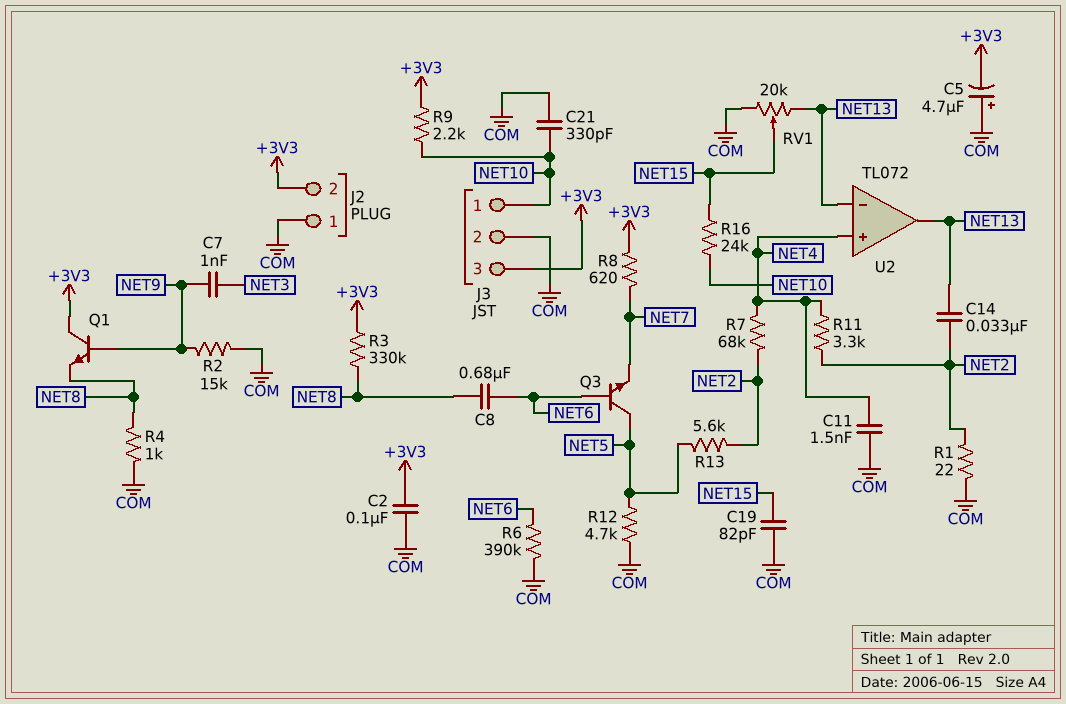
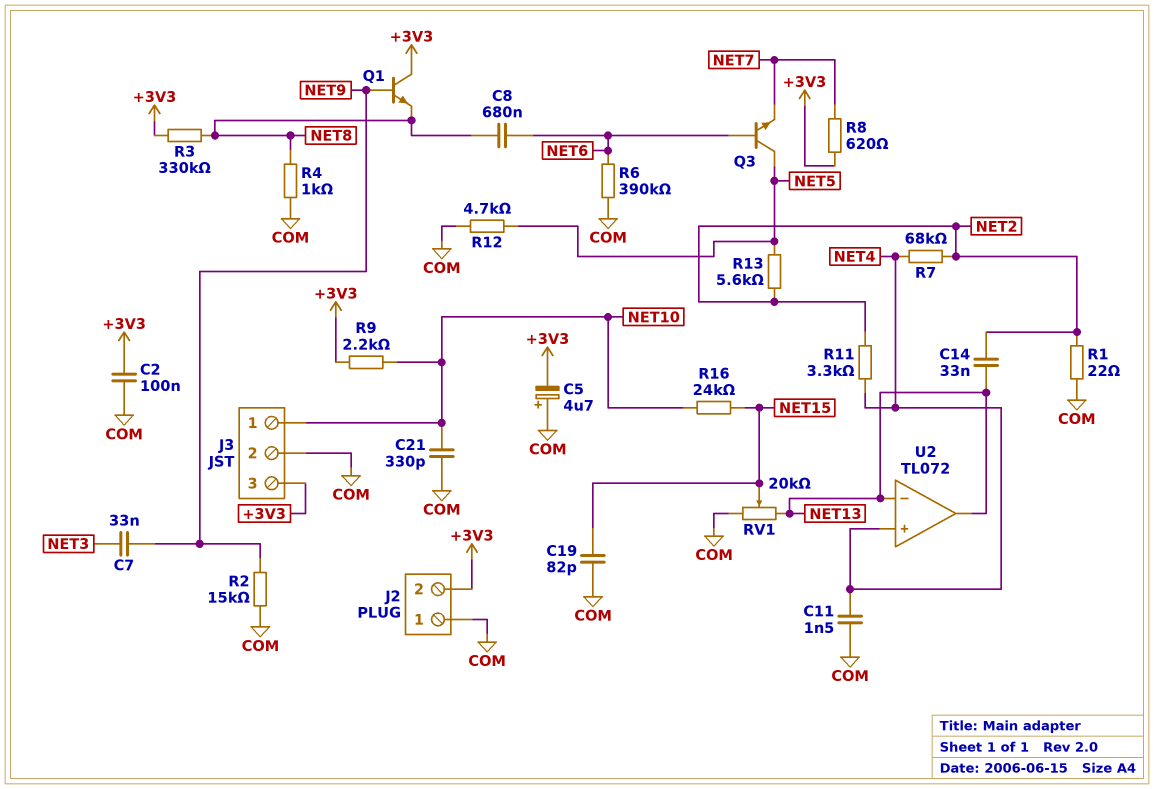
C7: 1nF (NET3, NET9) -> 33nF (NET3, NET9)

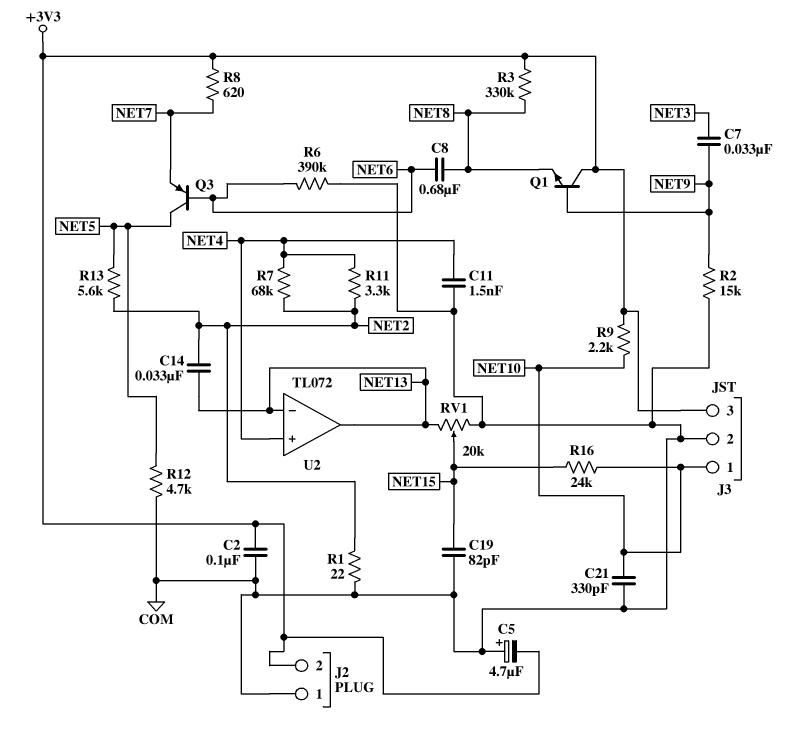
Q3: NPN (B NET6, C NET5, E NET7) -> PNP (B NET6, C NET5, E NET7)
R4: 1k (COM, NET8) -> none

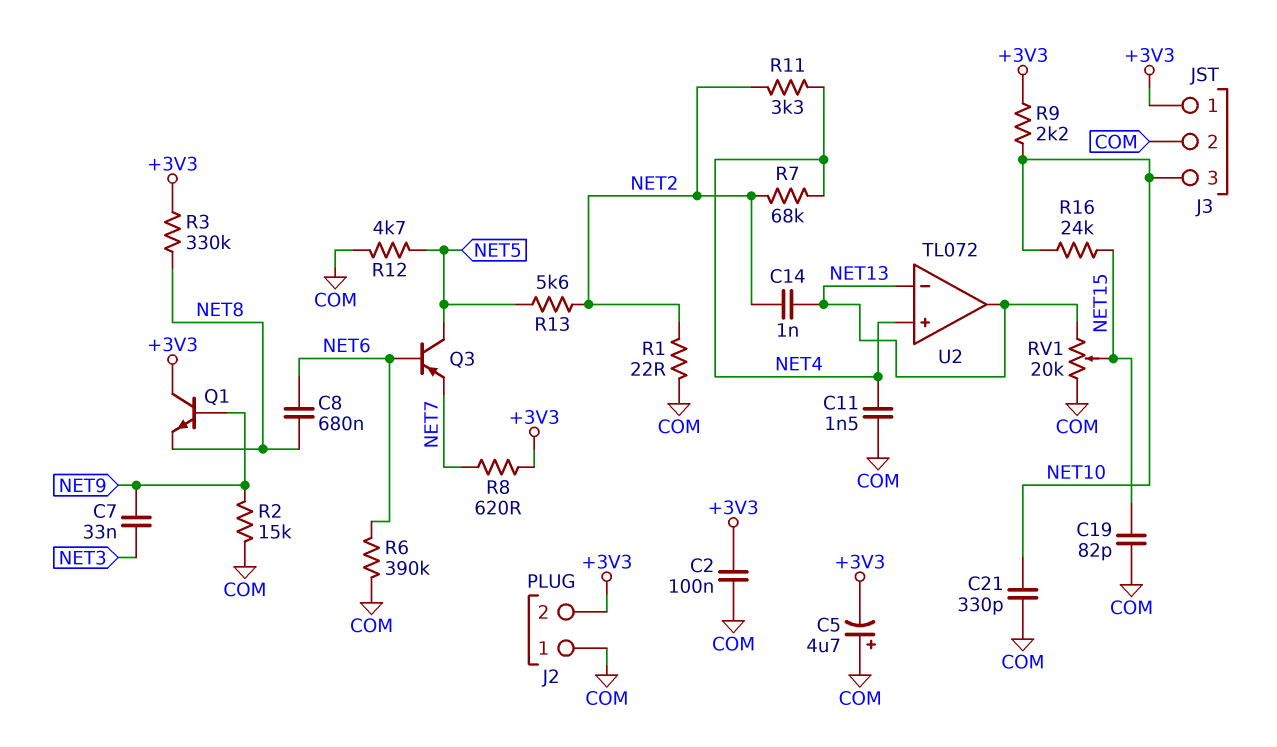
C14: 33nF (NET2, NET13) -> 1nF (NET2, NET13)
J3 pin 1: NET10 -> +3V3
J3 pin 3: +3V3 -> NET10

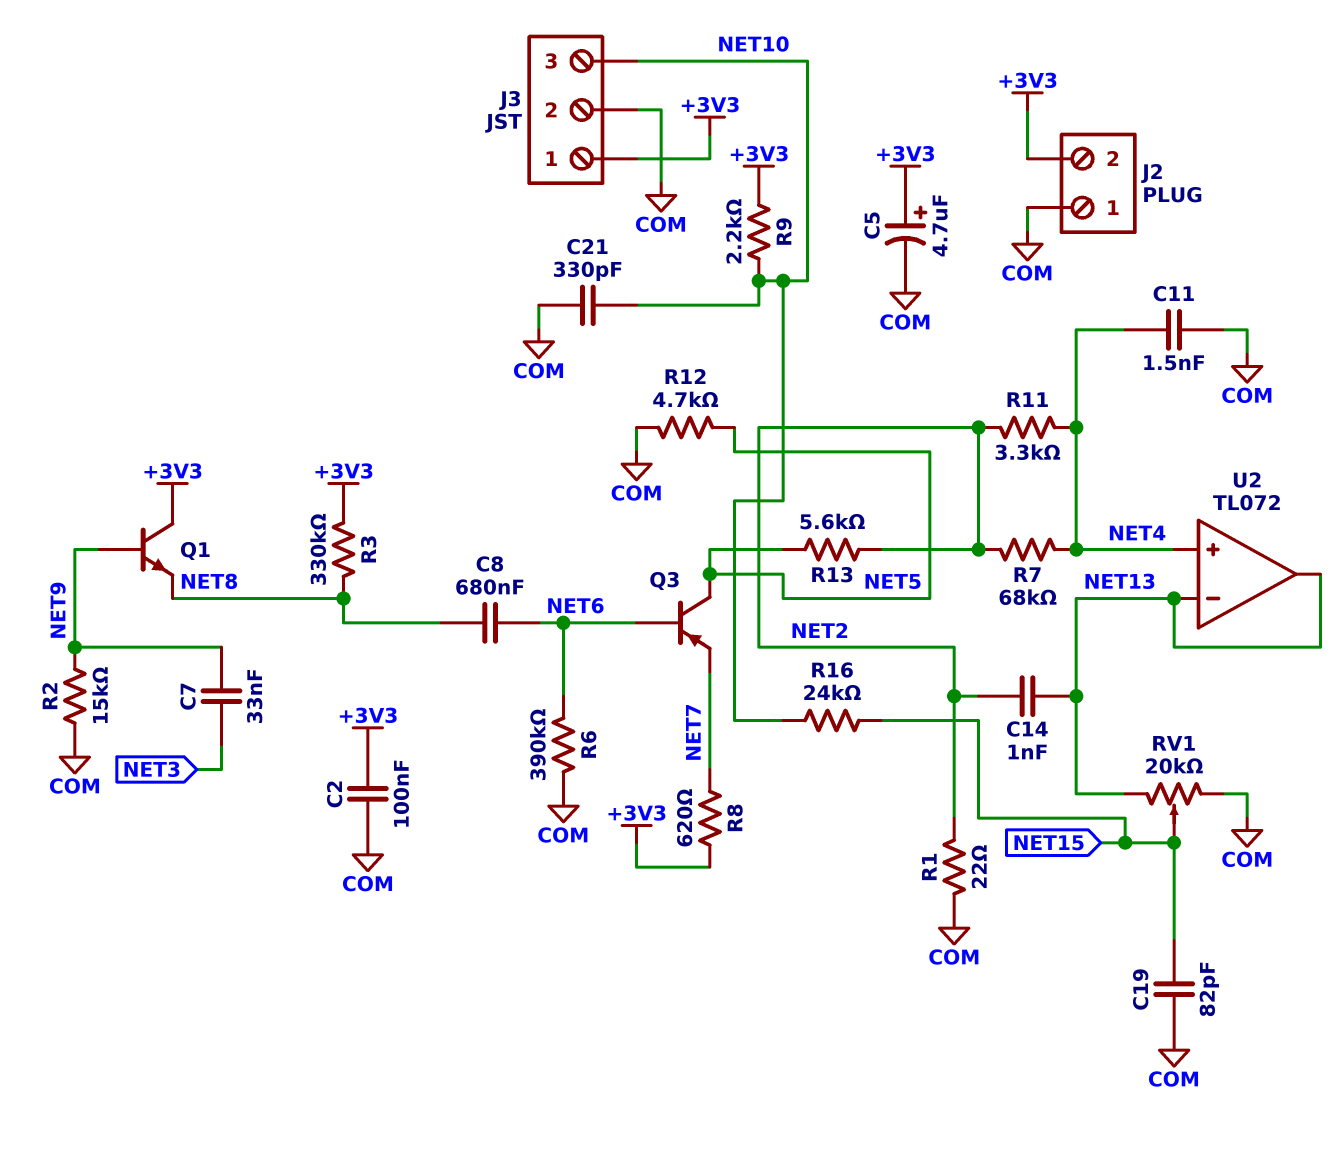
C5: 4.7uF (plus COM, minus +3V3) -> 4.7uF (plus +3V3, minus COM)

